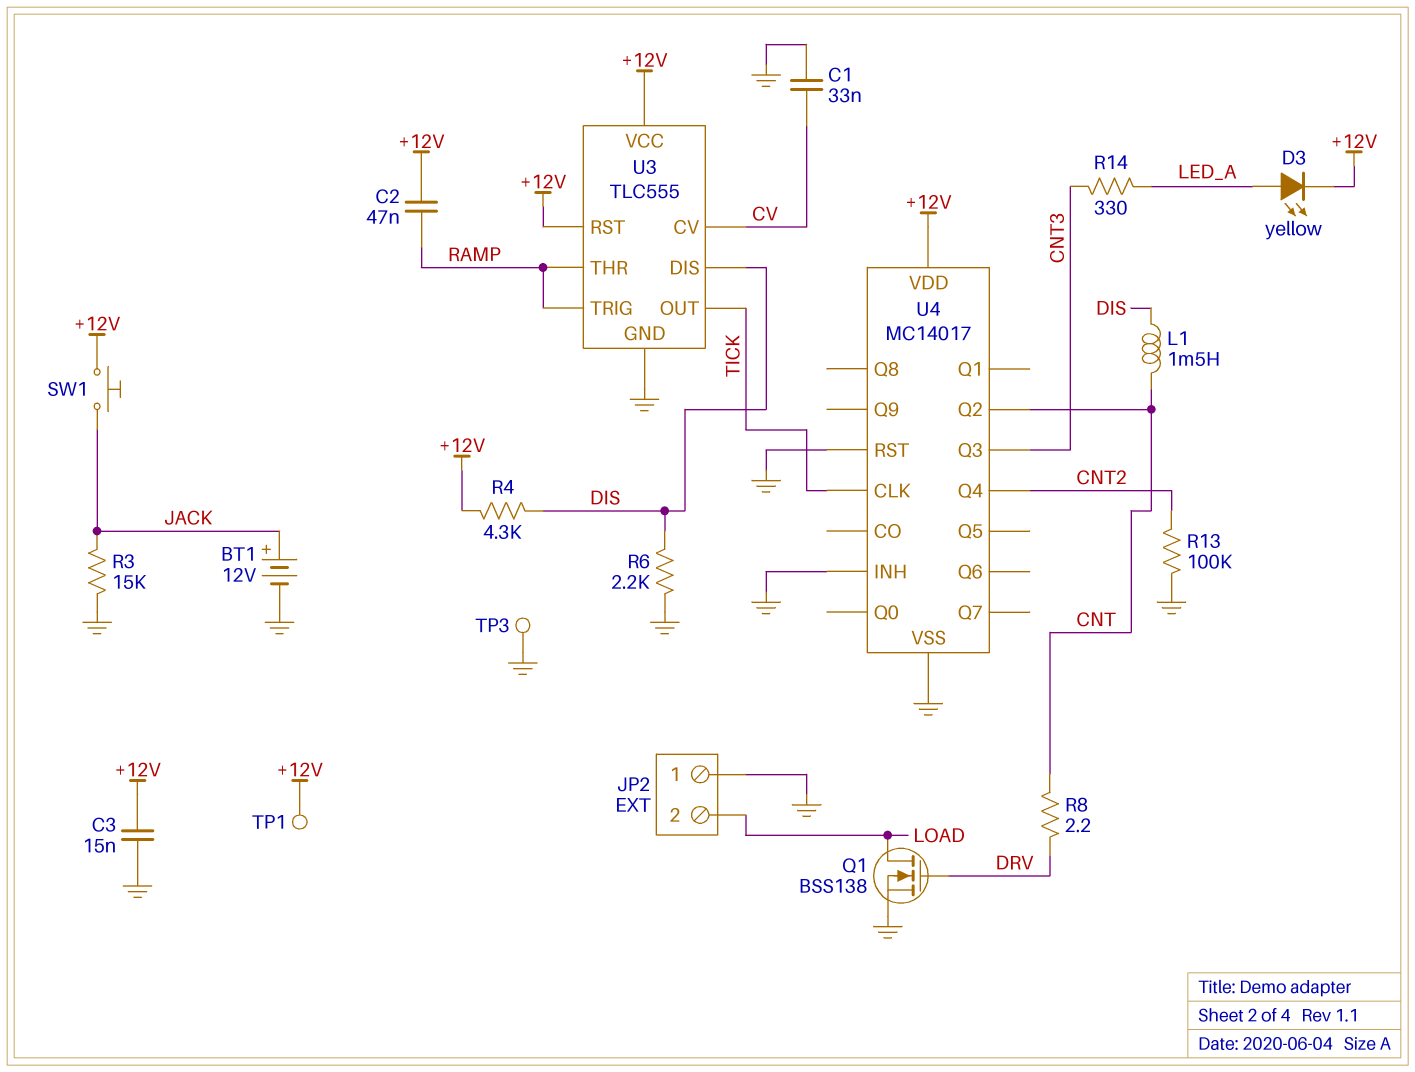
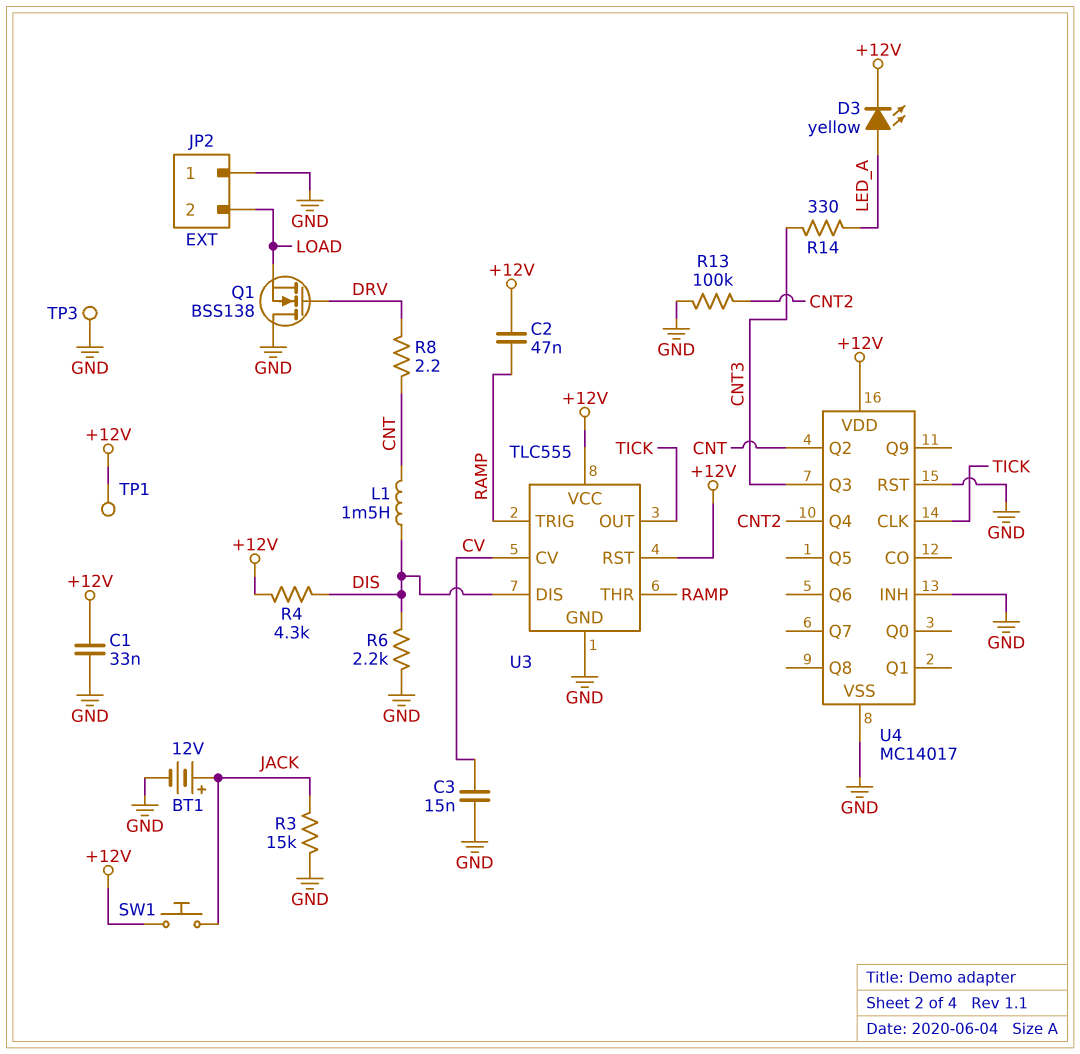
C1: 33nF (CV, GND) -> 33nF (+12V, GND)
C3: 15nF (+12V, GND) -> 15nF (CV, GND)
Q1: NMOS BSS138 (G DRV, D LOAD, S GND) -> NMOS BSS138 (G DRV, D GND, S LOAD)

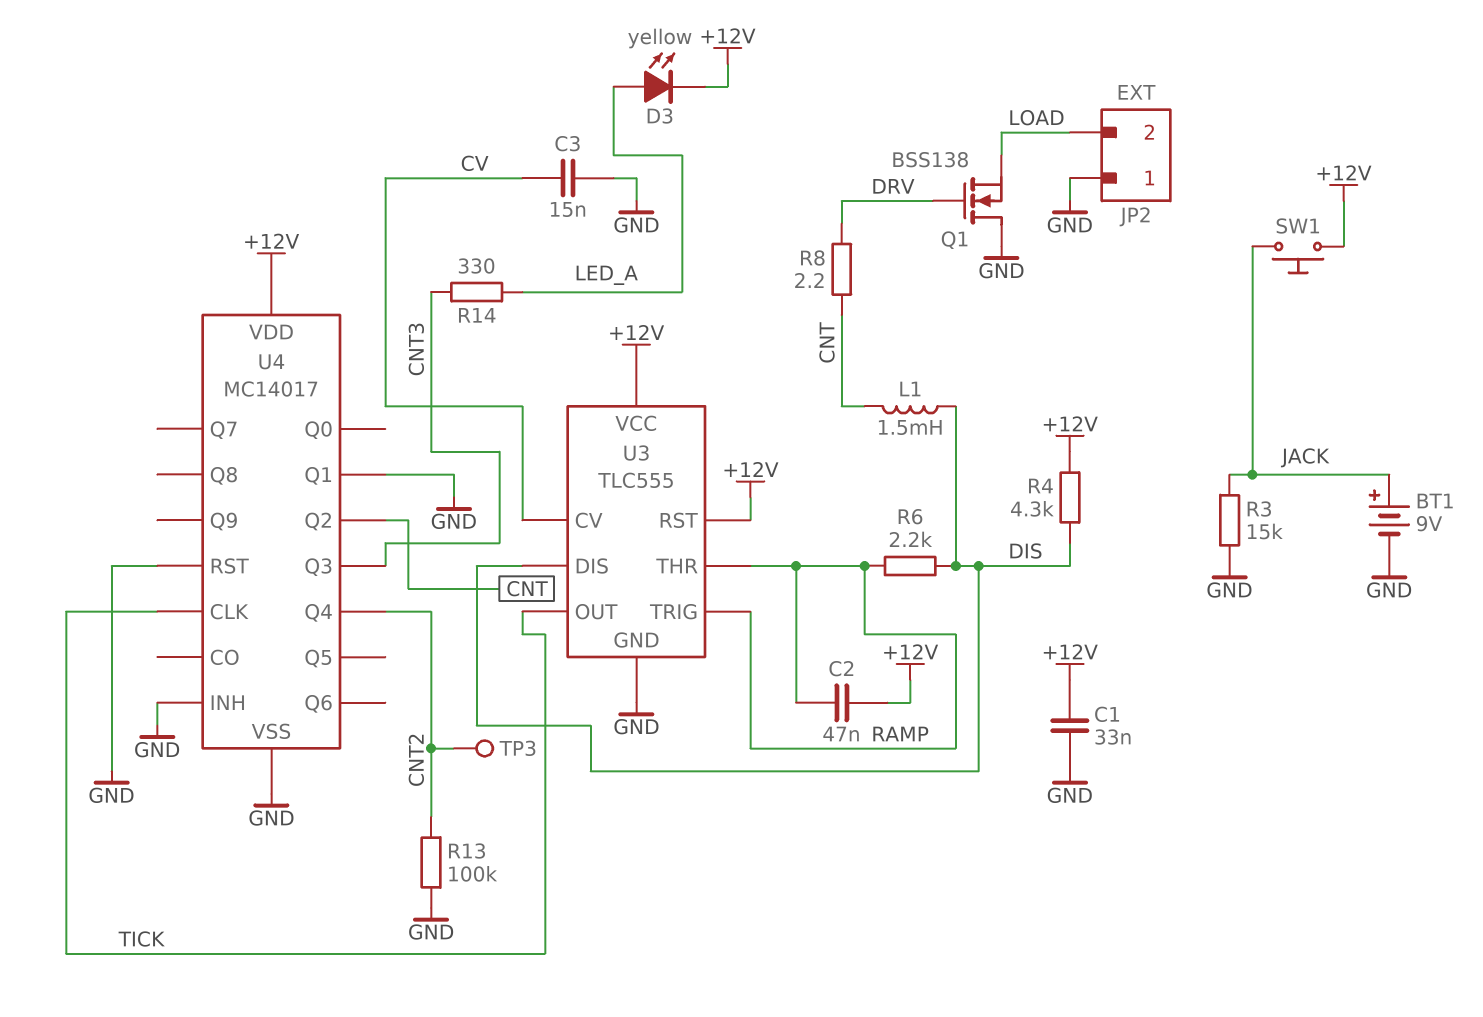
BT1: 12V (plus JACK, minus GND) -> 9V (plus JACK, minus GND)
R6: 2.2k (DIS, GND) -> 2.2k (DIS, RAMP)
TP1: test point (+12V) -> none
TP3: test point (GND) -> test point (CNT2)
U4 pin Q1: none -> GND

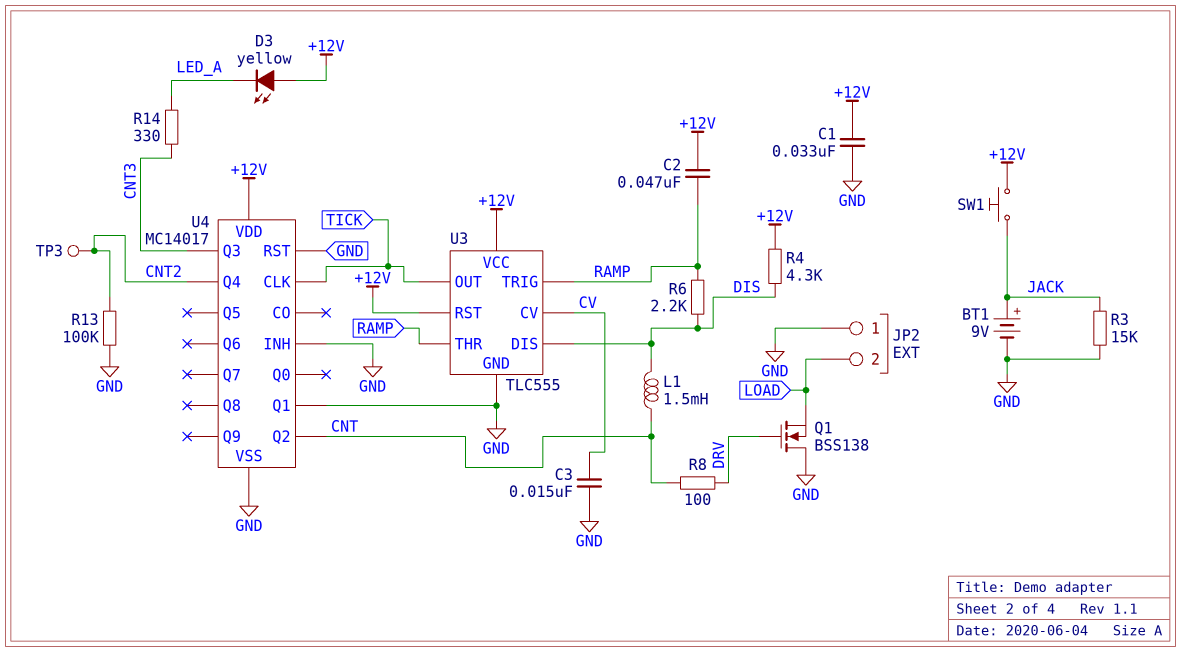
D3: LED yellow (A LED_A, K +12V) -> LED yellow (A +12V, K LED_A)
R8: 2.2 (CNT, DRV) -> 100 (CNT, DRV)

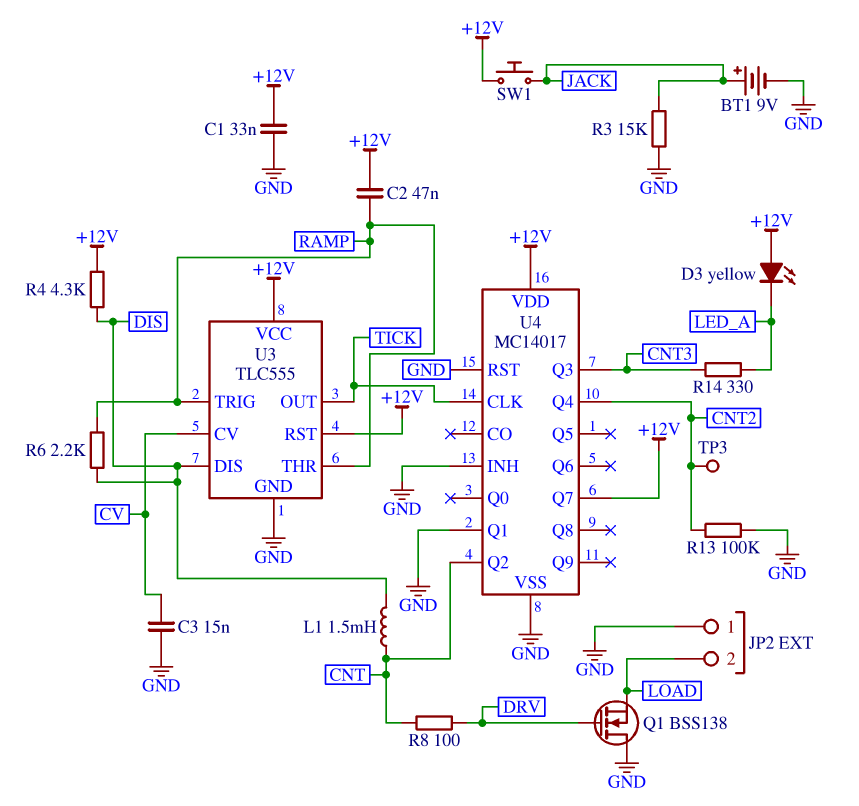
U4 pin Q7: none -> +12V

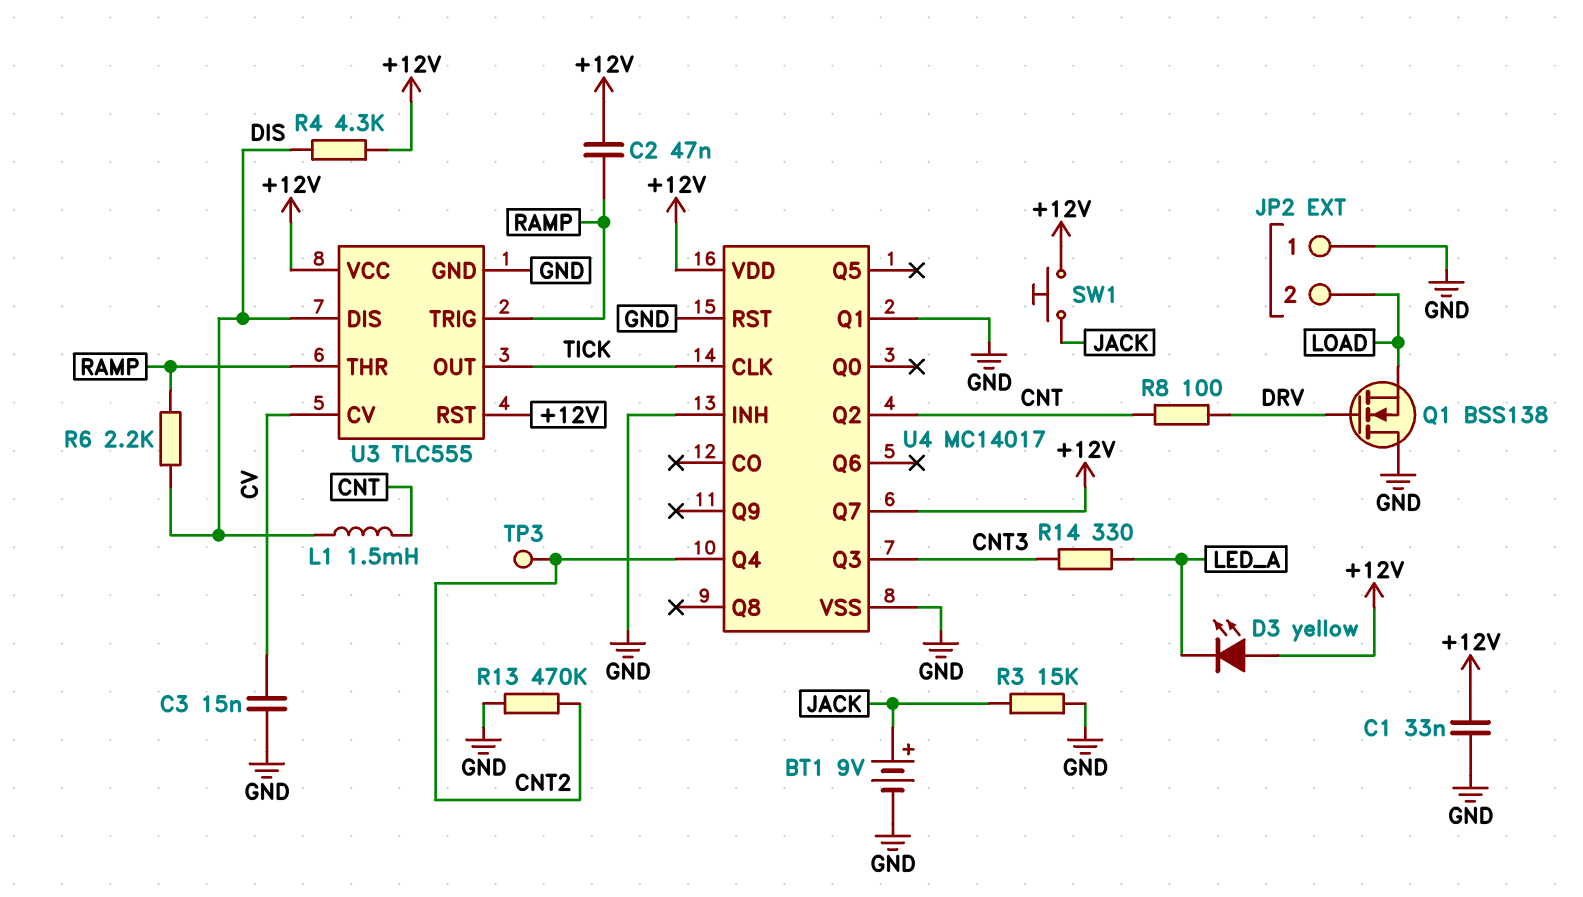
R13: 100k (CNT2, GND) -> 470k (CNT2, GND)

